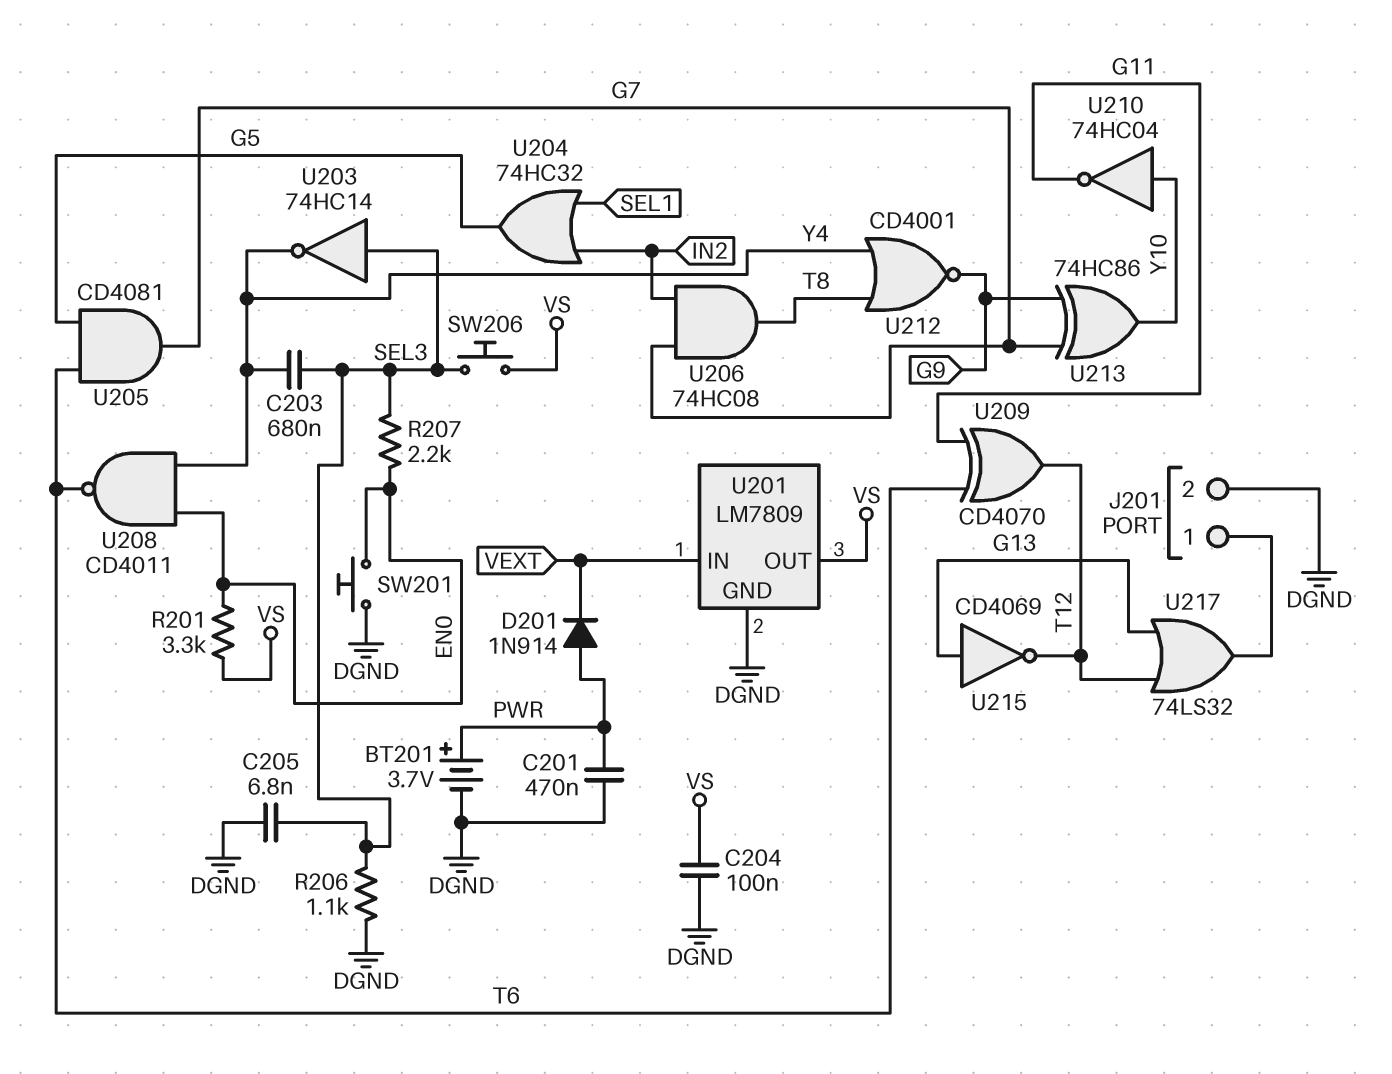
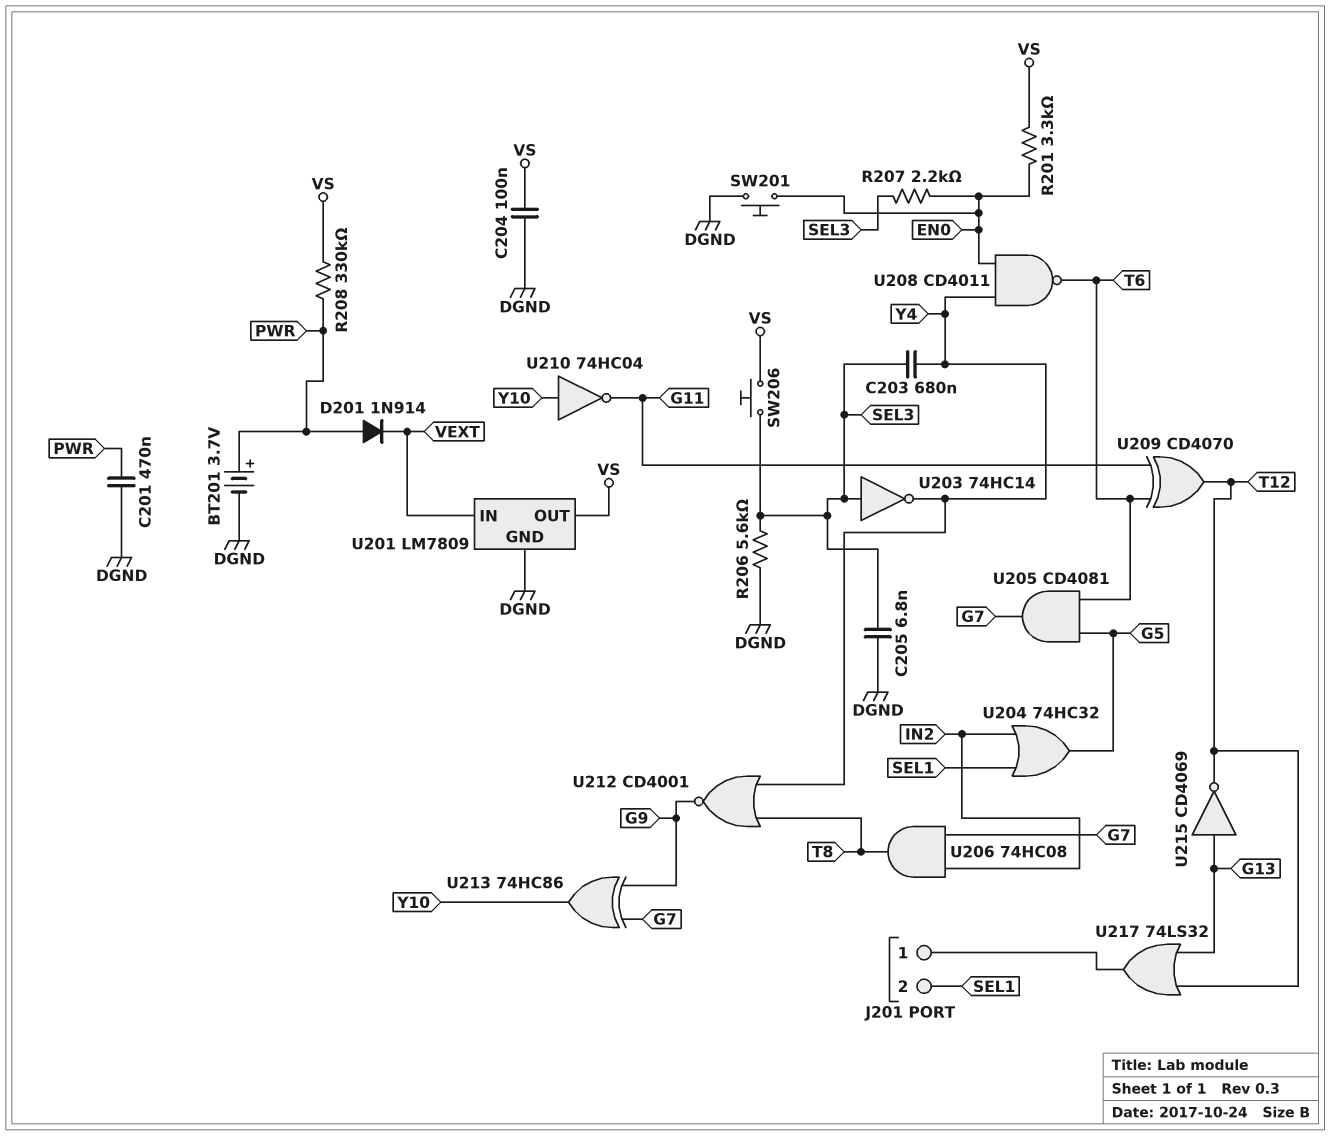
J201 pin 2: DGND -> SEL1
R206: 1.1k (DGND, SEL3) -> 5.6k (DGND, SEL3)
R208: none -> 330k (PWR, VS)

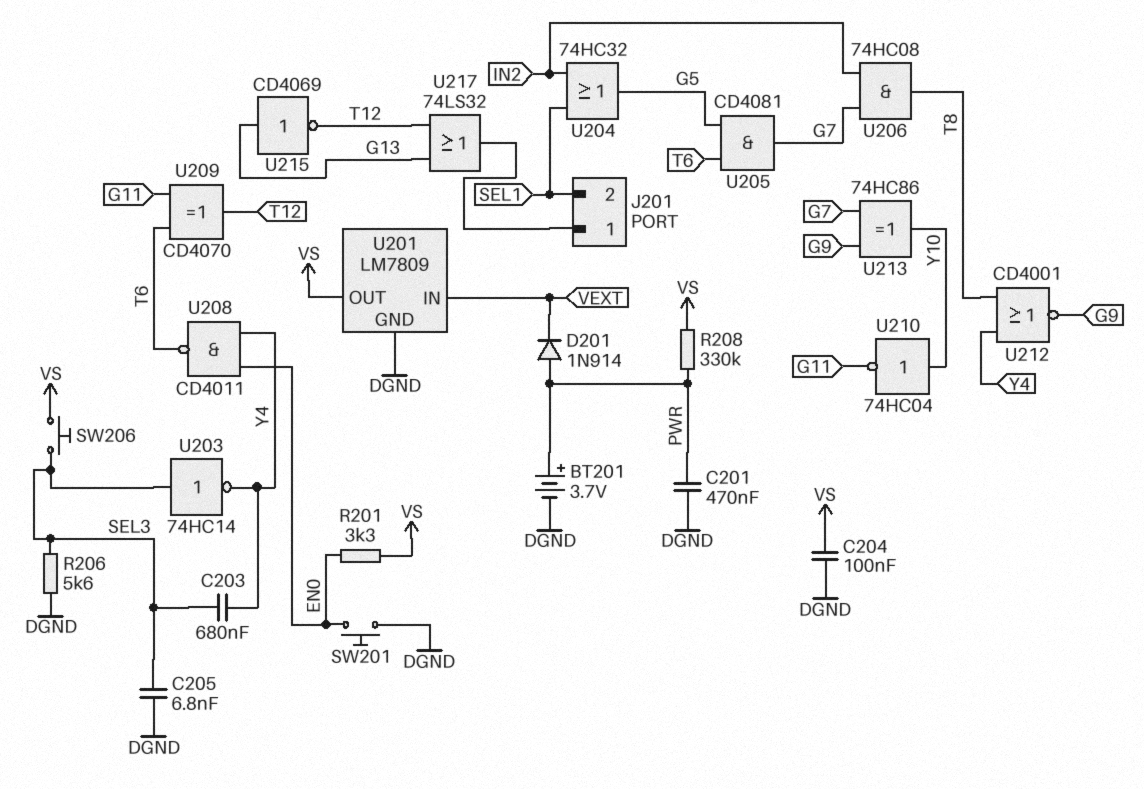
R207: 2.2k (EN0, SEL3) -> none

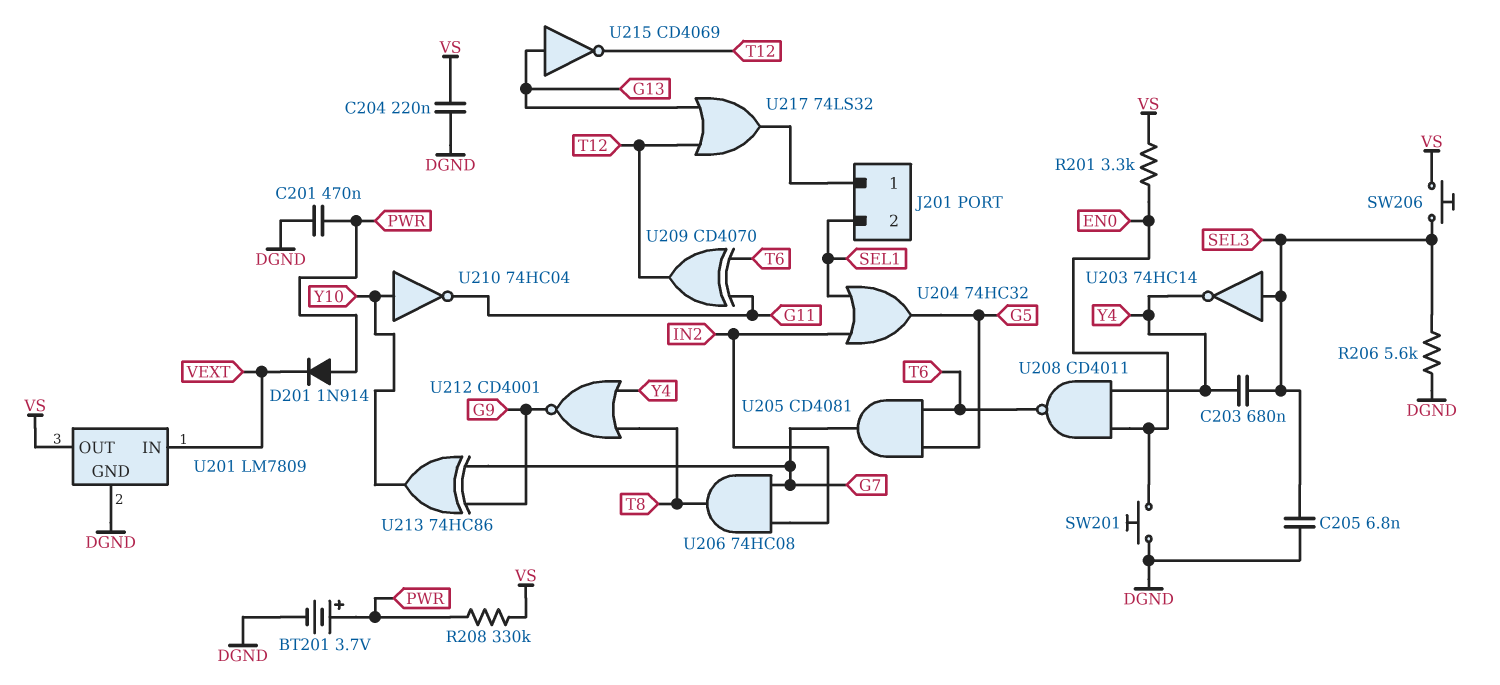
C204: 100nF (DGND, VS) -> 220nF (DGND, VS)

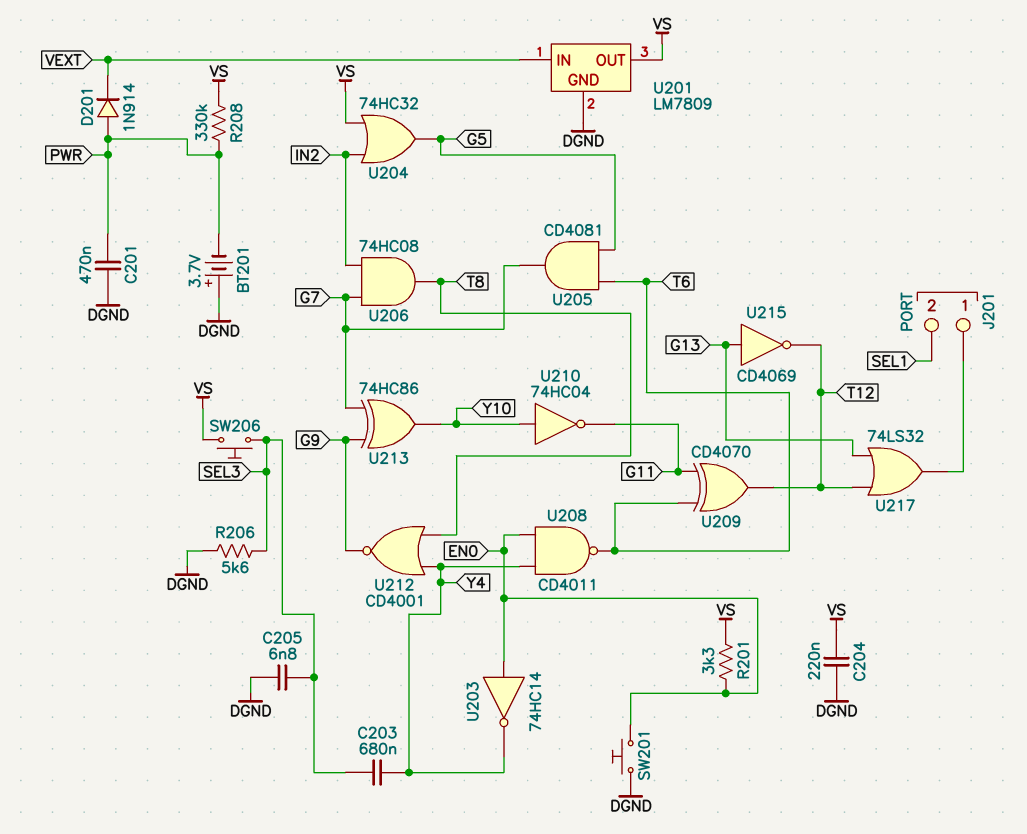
BT201: 3.7V (plus PWR, minus DGND) -> 3.7V (plus DGND, minus PWR)
U203: NOT 74HC14 (in SEL3, out Y4) -> NOT 74HC14 (in EN0, out Y4)
U204: OR 74HC32 (in IN2, in SEL1, out G5) -> OR 74HC32 (in IN2, in VS, out G5)

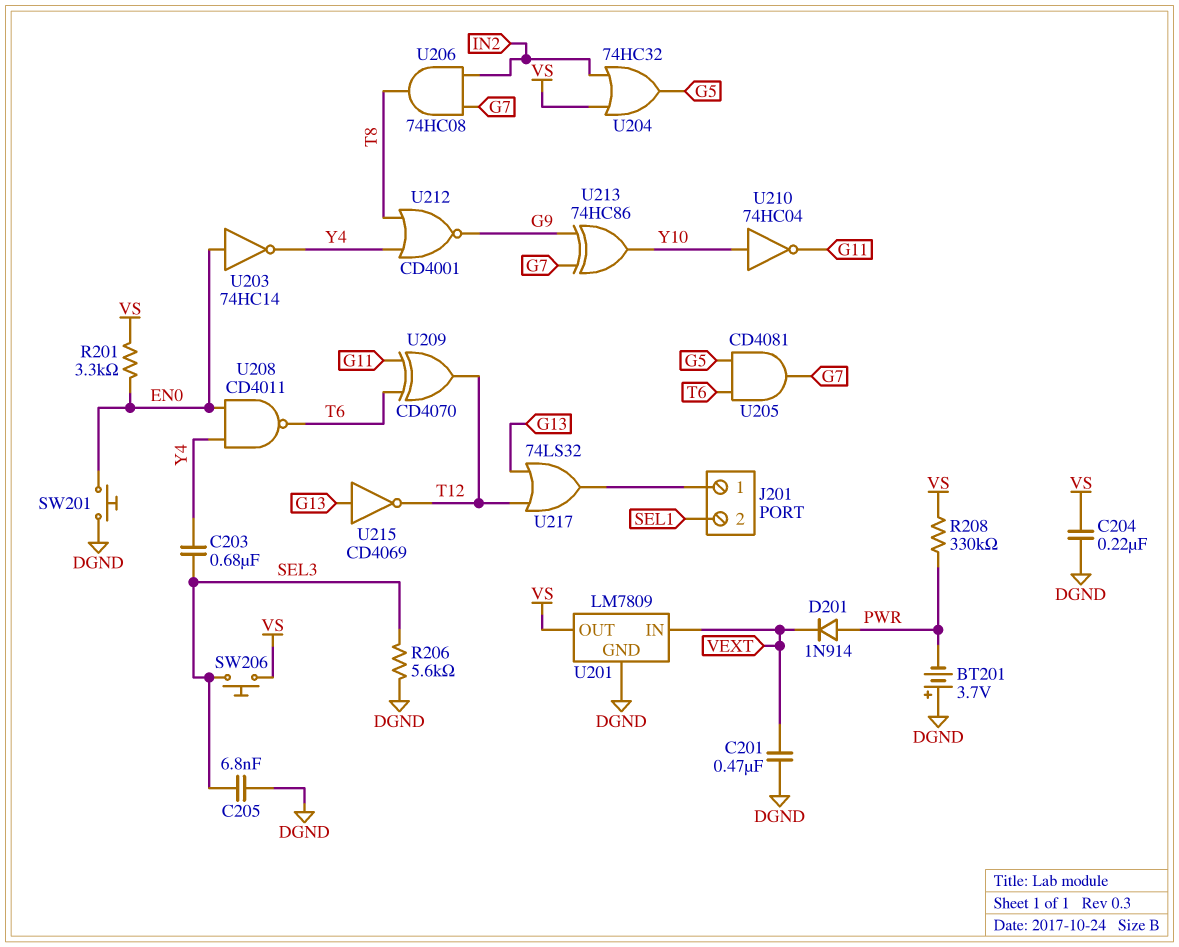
C201: 470nF (DGND, PWR) -> 470nF (DGND, VEXT)

